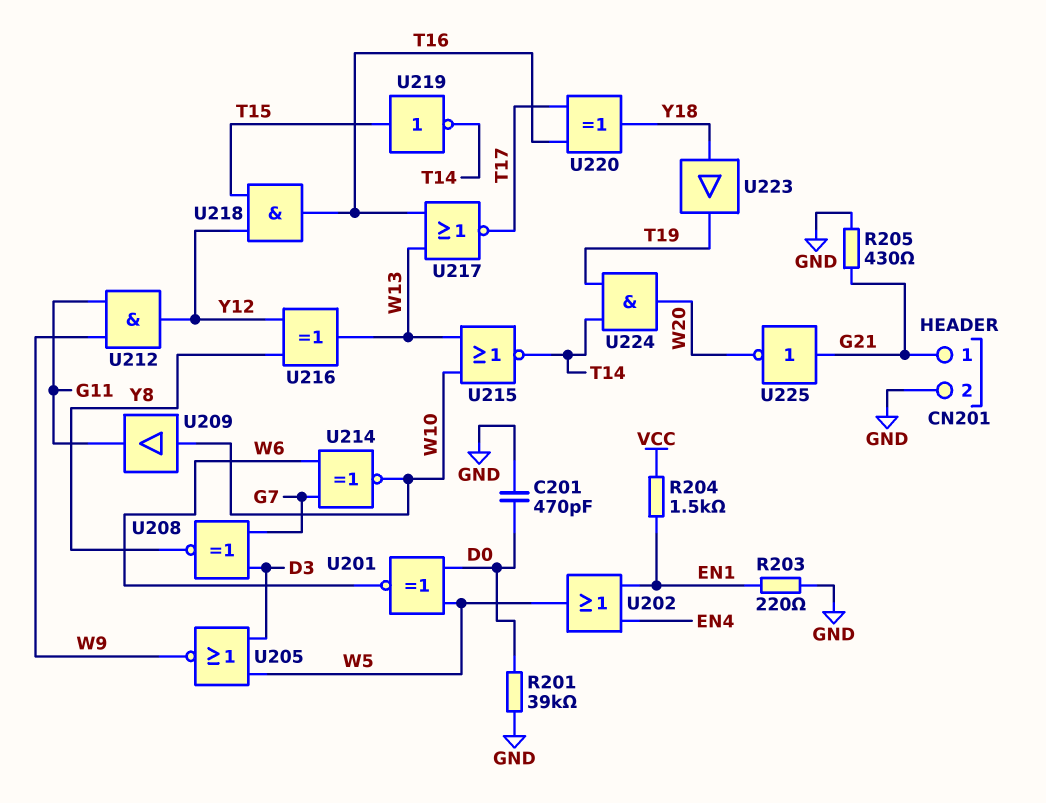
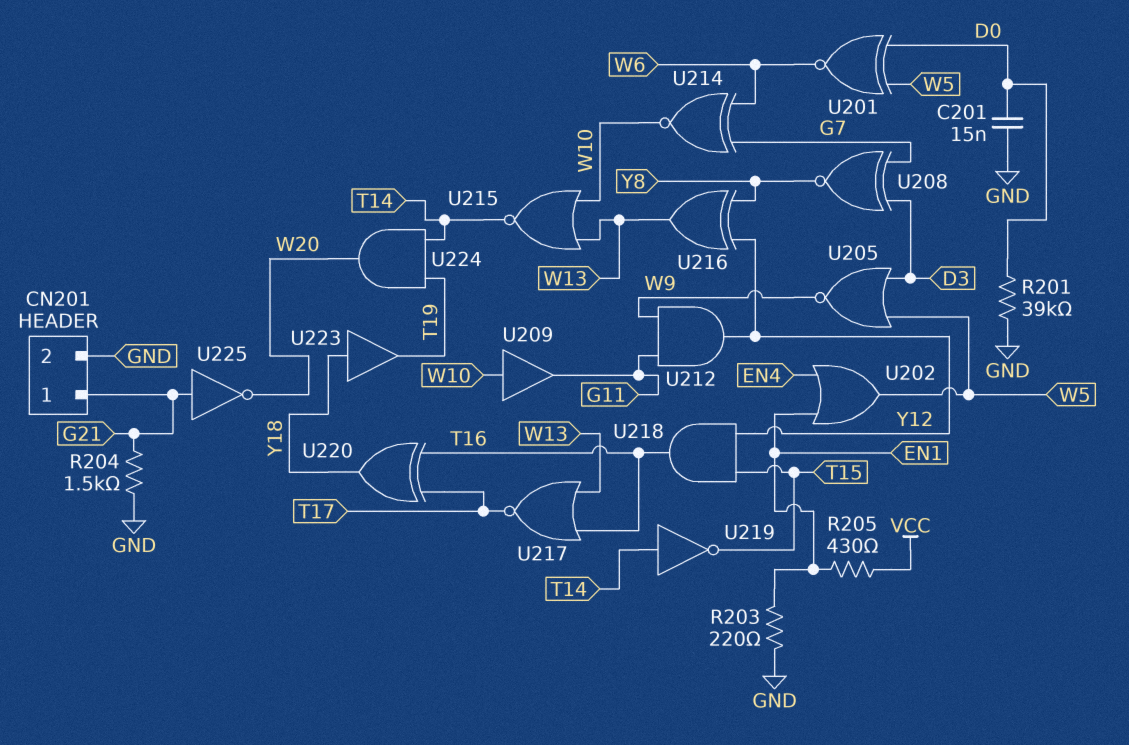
C201: 470pF (D0, GND) -> 15nF (D0, GND)
R204: 1.5k (EN1, VCC) -> 1.5k (G21, GND)
R205: 430 (G21, GND) -> 430 (EN1, VCC)
U219: NOT (in T15, out T14) -> NOT (in T14, out T15)

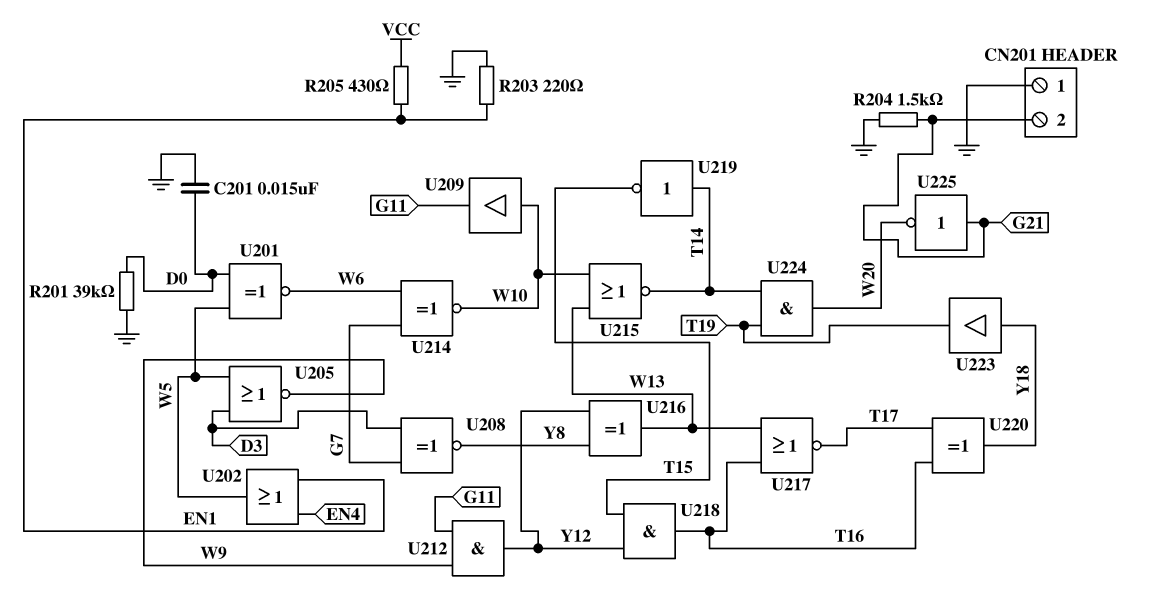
CN201 pin 1: G21 -> GND
CN201 pin 2: GND -> G21

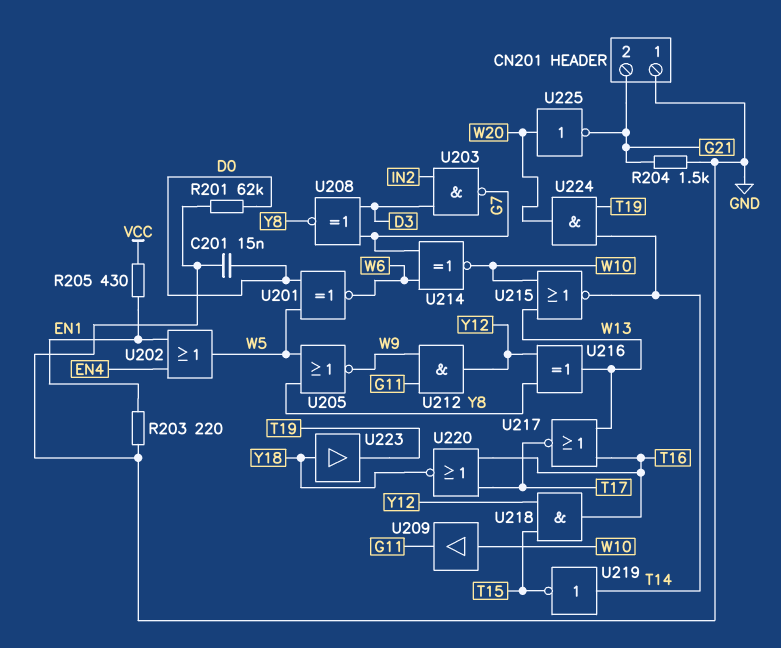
R201: 39k (D0, GND) -> 62k (D0, GND)
U203: none -> NAND (in D3, in IN2, out G7)
U205: NOR (in D3, in W5, out W9) -> NOR (in W5, in Y8, out W9)
U220: XOR (in T16, in T17, out Y18) -> NOR (in T16, in T17, out Y18)
U225: NOT (in G21, out W20) -> NOT (in W20, out G21)

